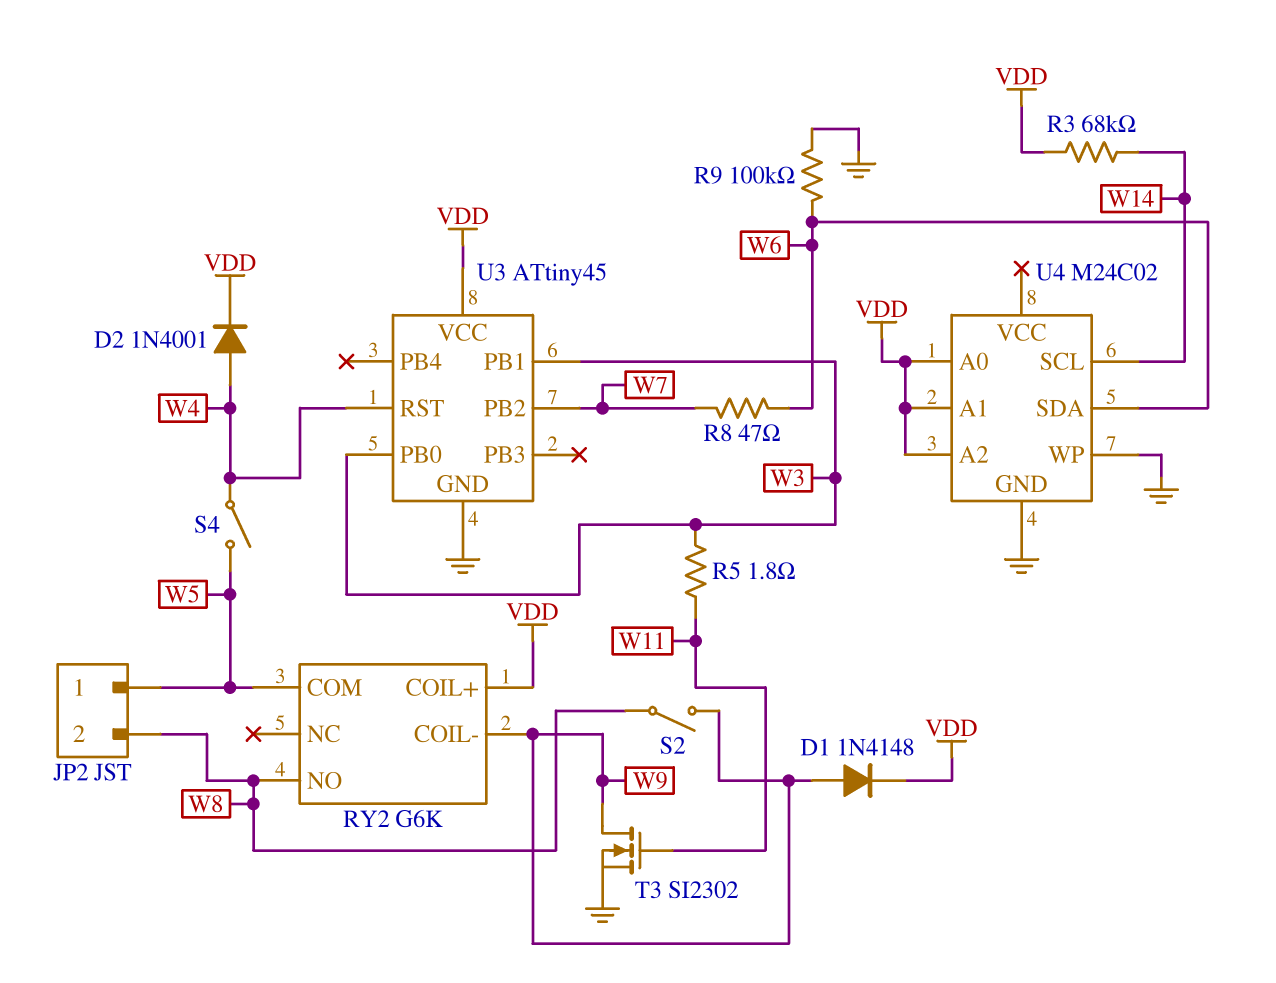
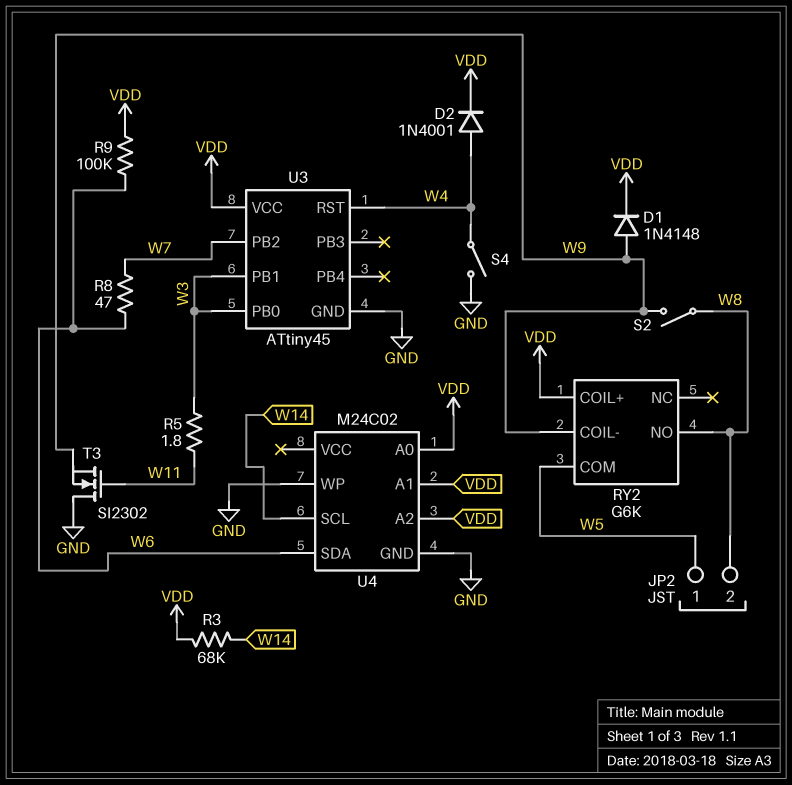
R9: 100k (GND, W6) -> 100k (VDD, W6)
S4: switch (W4, W5) -> switch (GND, W4)
T3: NMOS SI2302 (G W11, D W9, S GND) -> NMOS SI2302 (G W11, D GND, S W9)

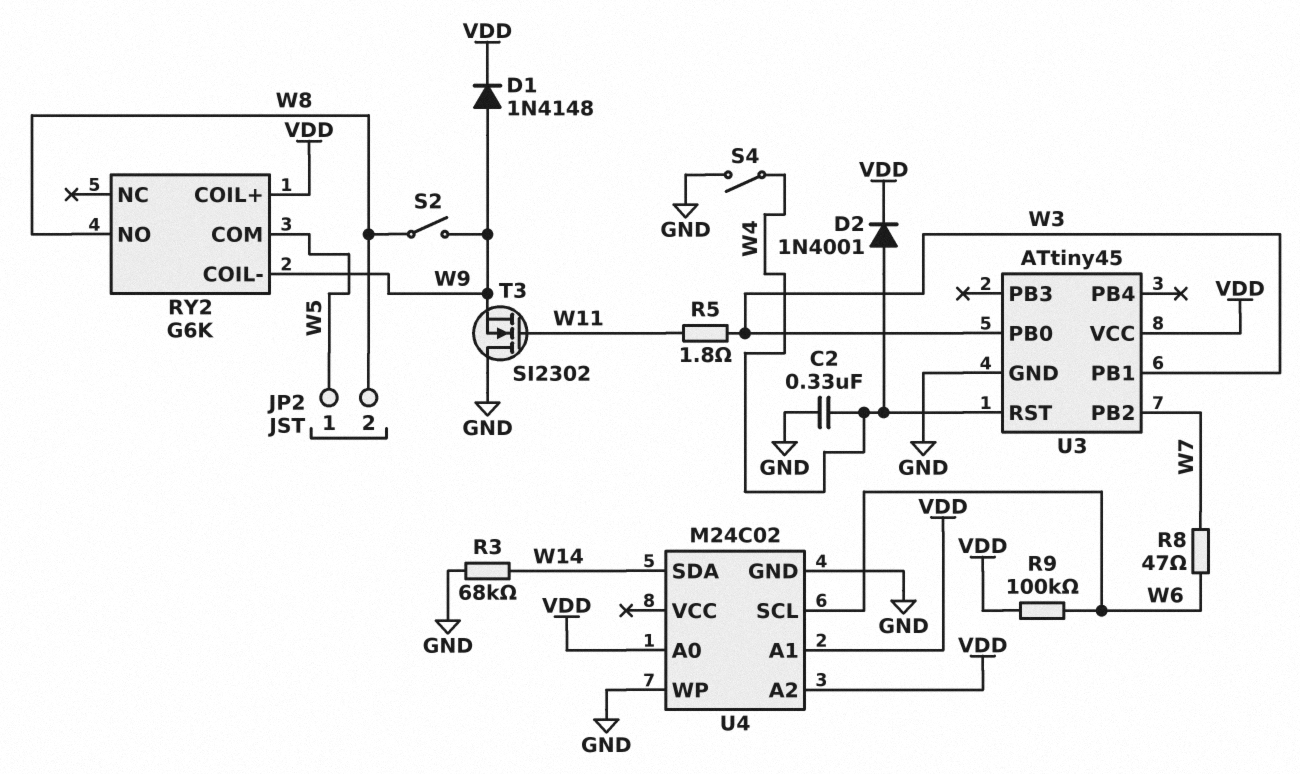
C2: none -> 330nF (GND, W4)
R3: 68k (VDD, W14) -> 68k (GND, W14)
U4 pin SCL: W14 -> W6
U4 pin SDA: W6 -> W14

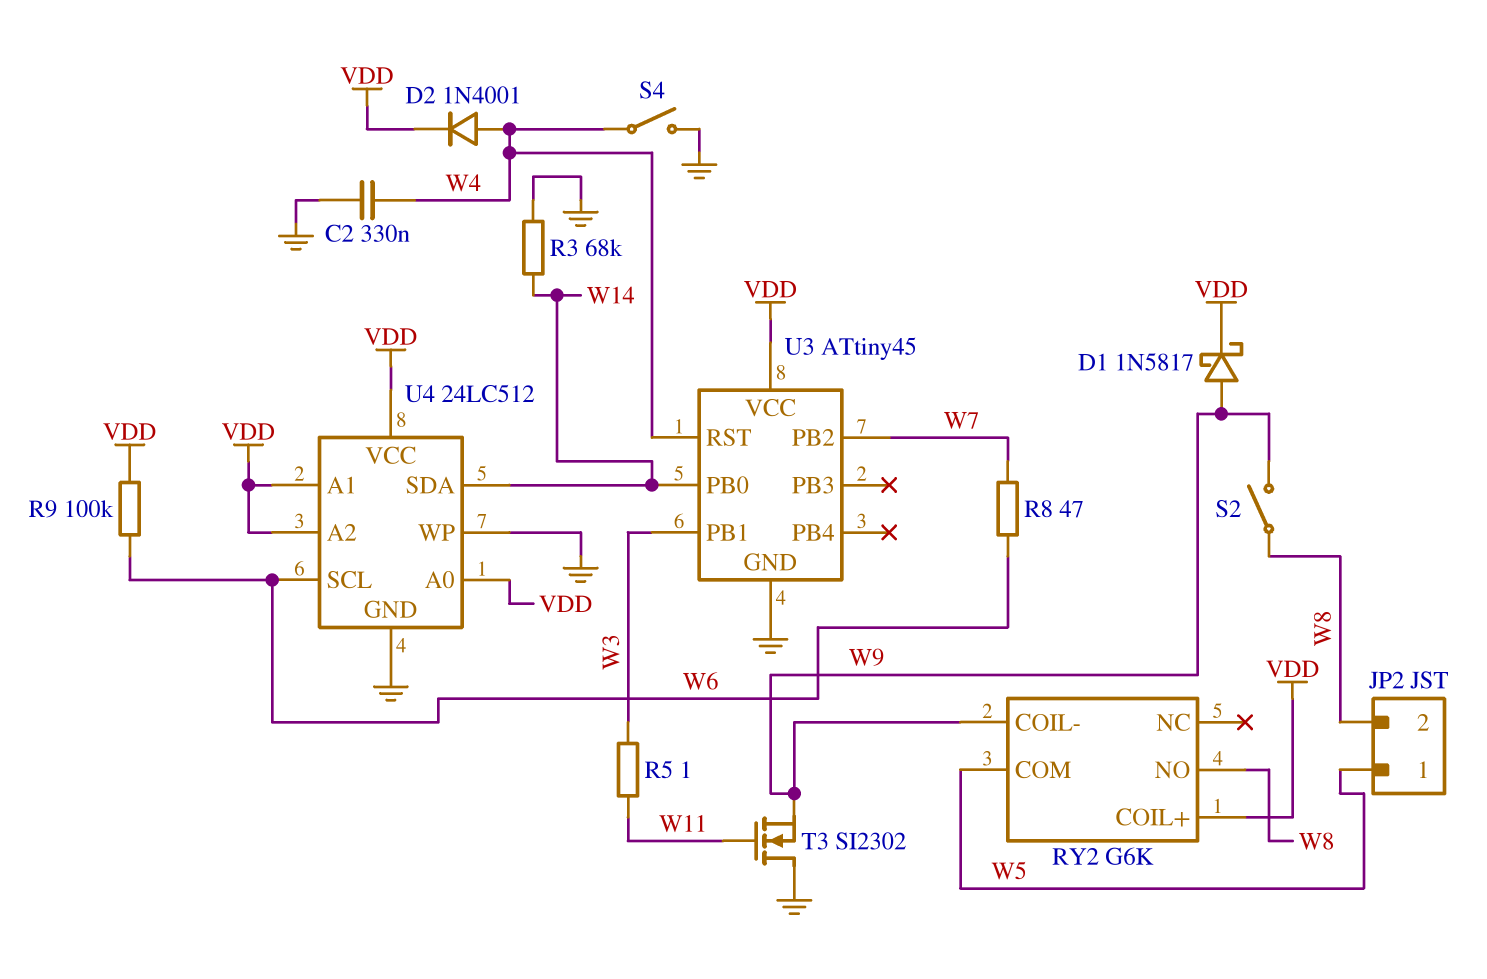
D1: diode 1N4148 (A W9, K VDD) -> schottky 1N5817 (A W9, K VDD)
R5: 1.8 (W3, W11) -> 1 (W3, W11)
U3 pin PB0: W3 -> W14
U4: M24C02 -> 24LC512
U4 pin VCC: none -> VDD

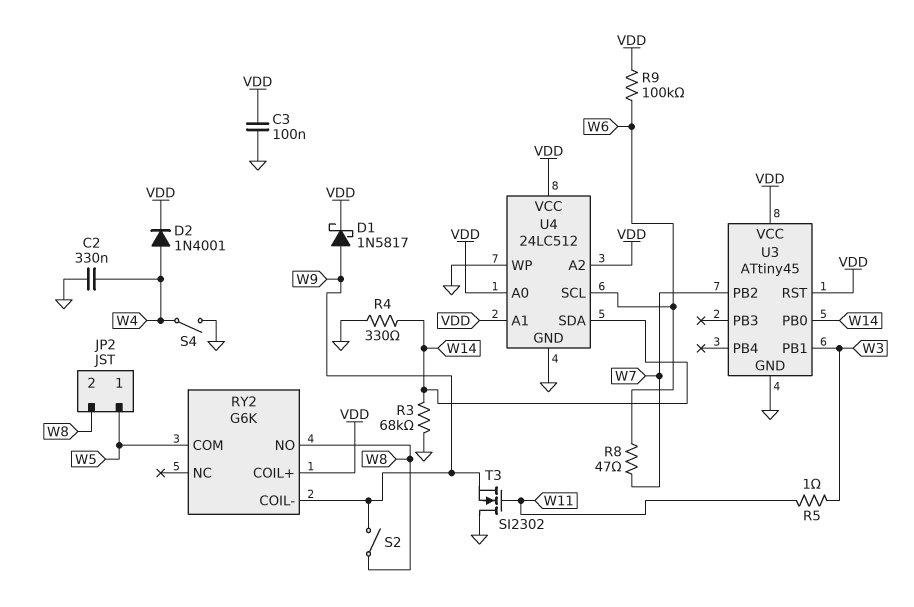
C3: none -> 100nF (GND, VDD)
R4: none -> 330 (GND, W14)
U3 pin RST: W4 -> VDD

